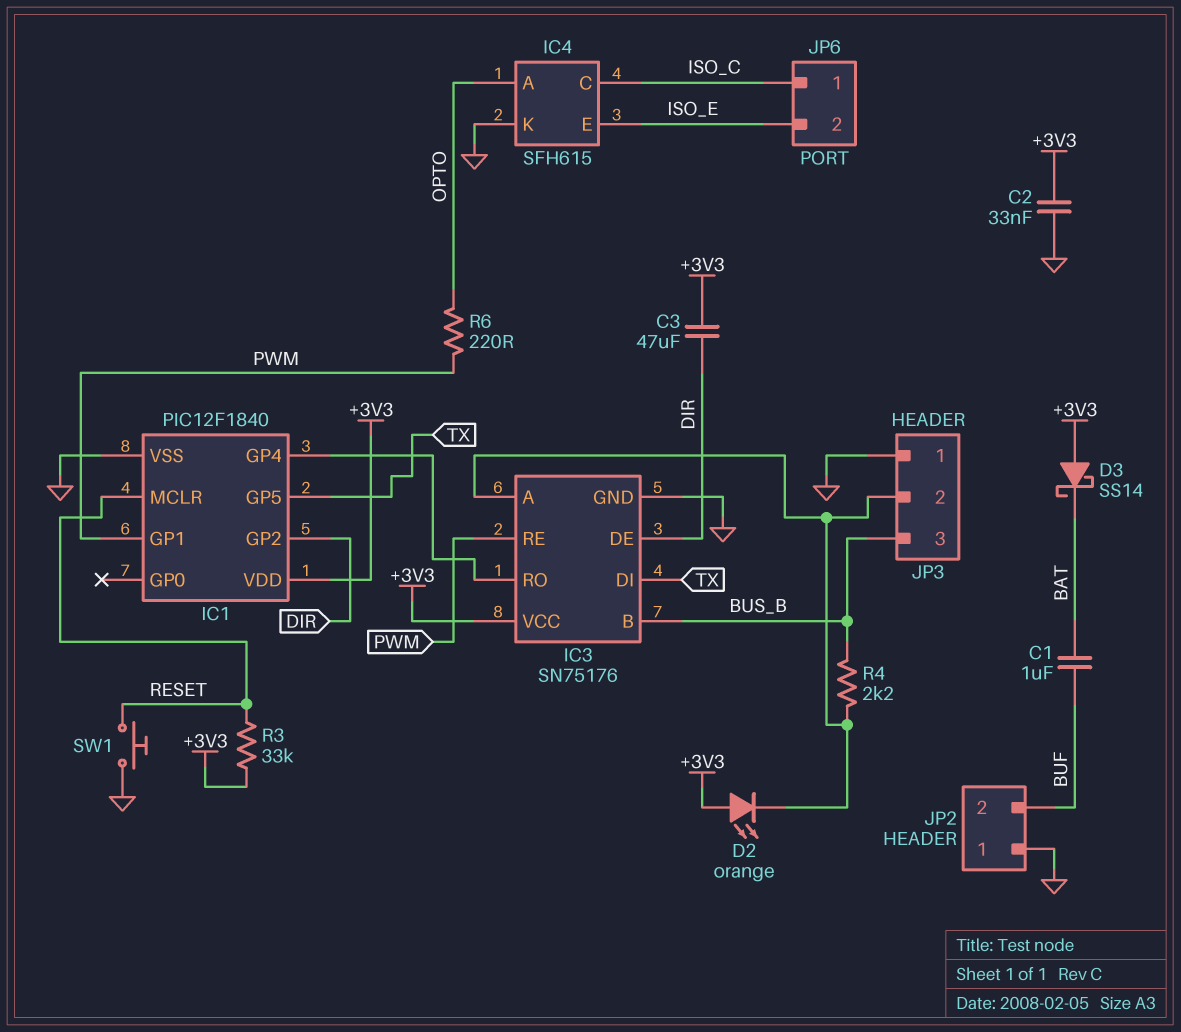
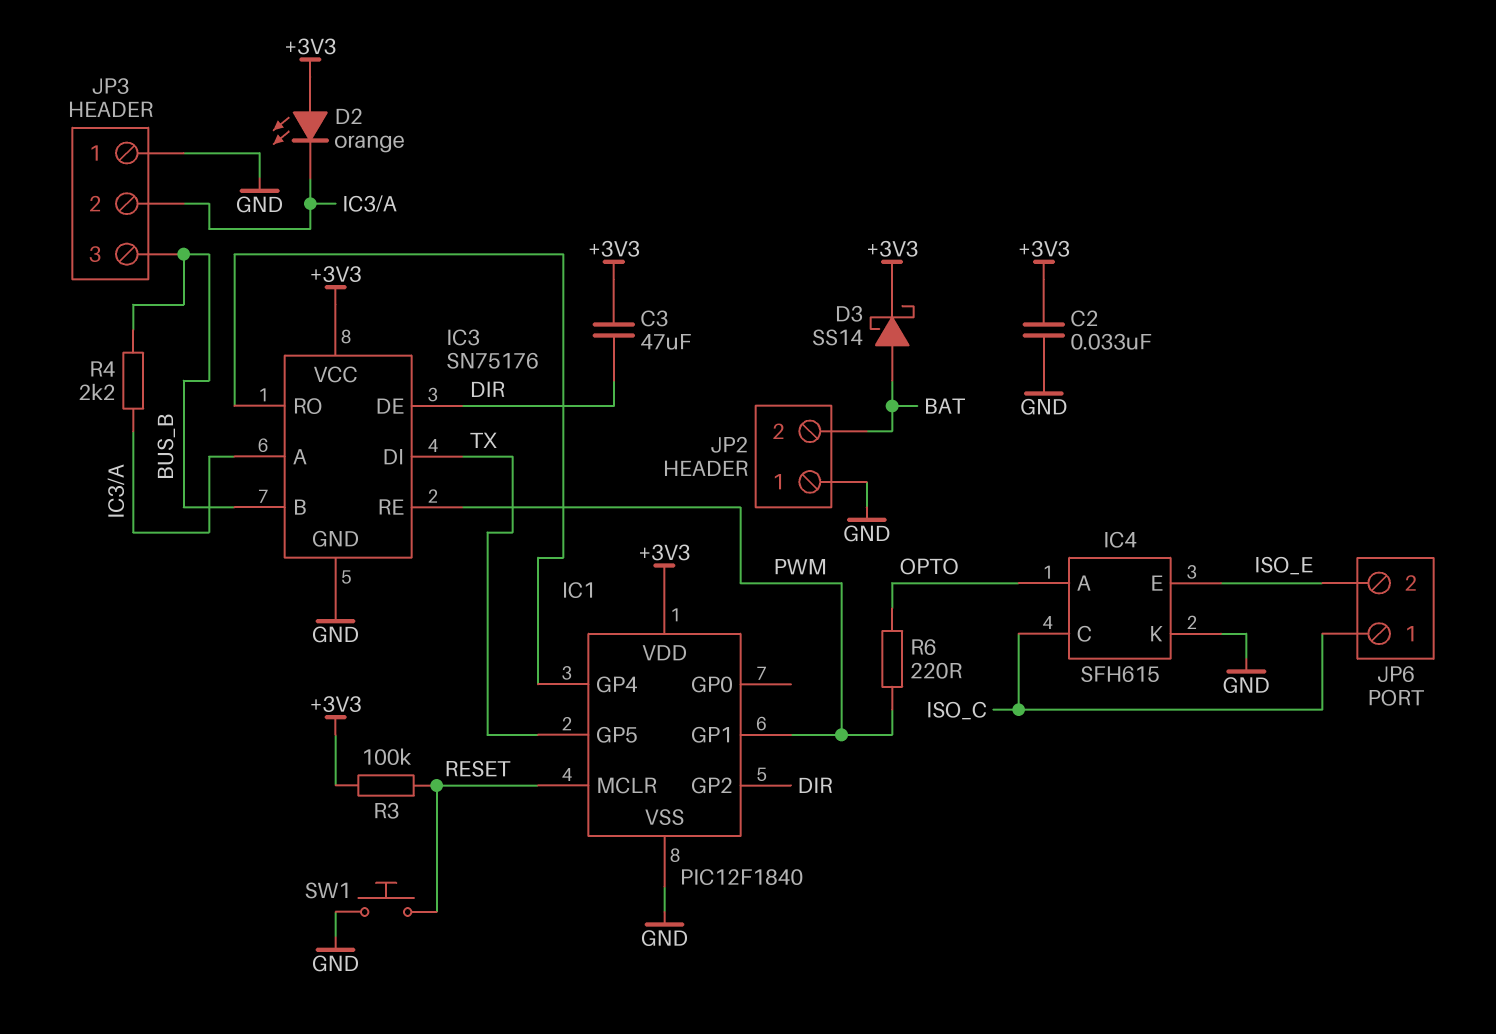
C1: 1uF (BAT, BUF) -> none
D3: schottky SS14 (A +3V3, K BAT) -> schottky SS14 (A BAT, K +3V3)
JP2 pin 2: BUF -> BAT
R3: 33k (+3V3, RESET) -> 100k (+3V3, RESET)

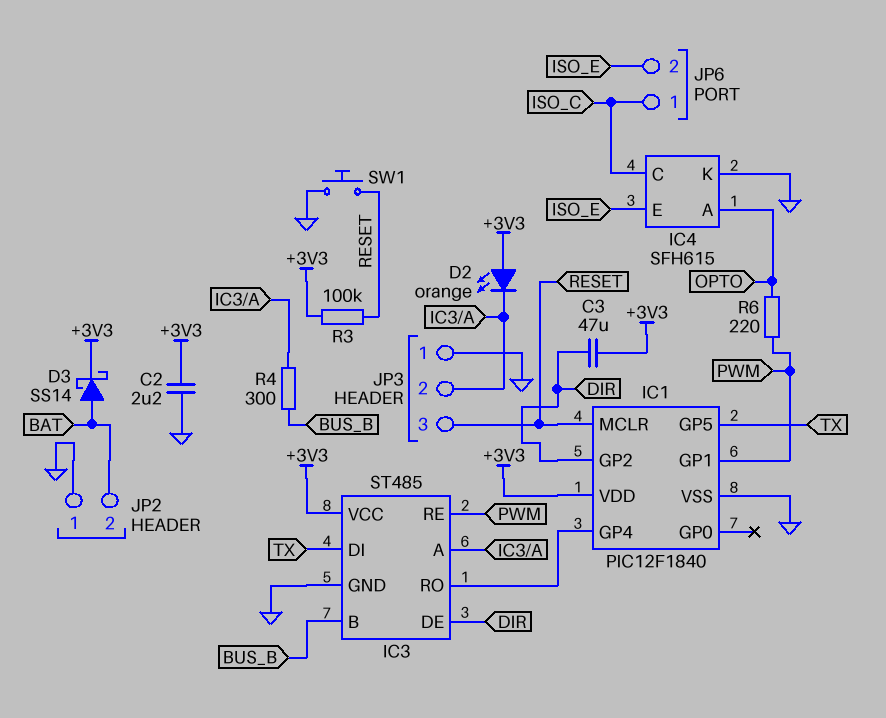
C2: 33nF (+3V3, GND) -> 2.2uF (+3V3, GND)
IC3: SN75176 -> ST485
JP3 pin 3: BUS_B -> RESET
R4: 2.2k (BUS_B, IC3/A) -> 300 (BUS_B, IC3/A)

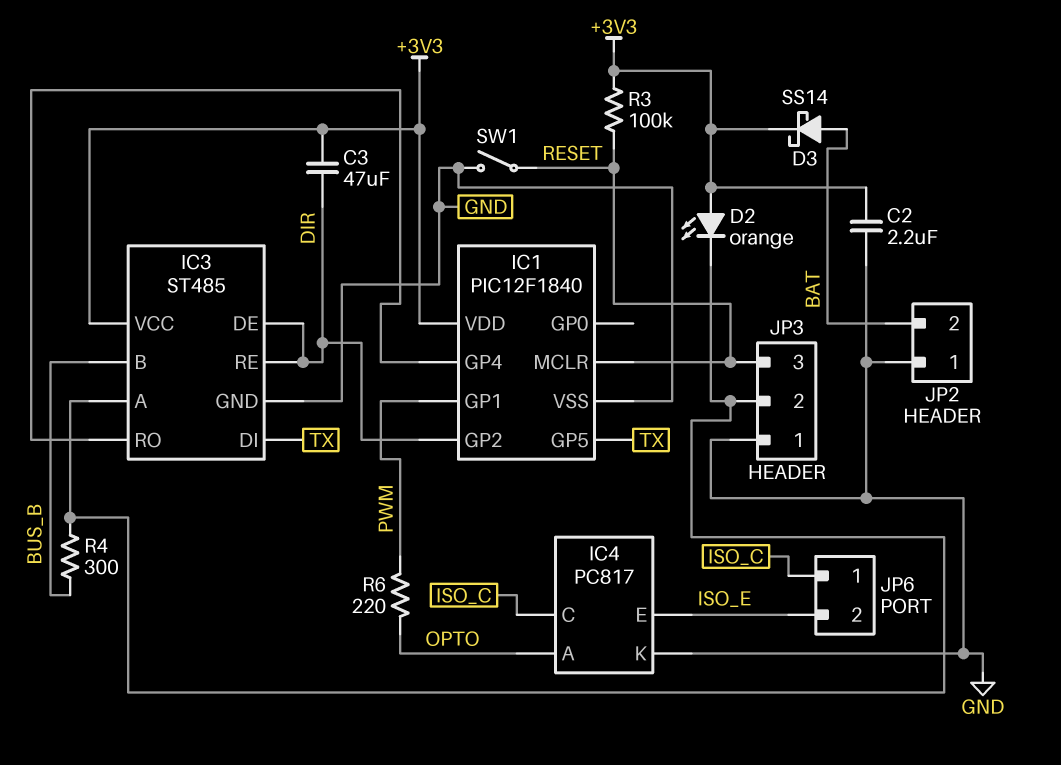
IC3 pin RE: PWM -> DIR
IC4: SFH615 -> PC817
SW1: button (GND, RESET) -> switch (GND, RESET)

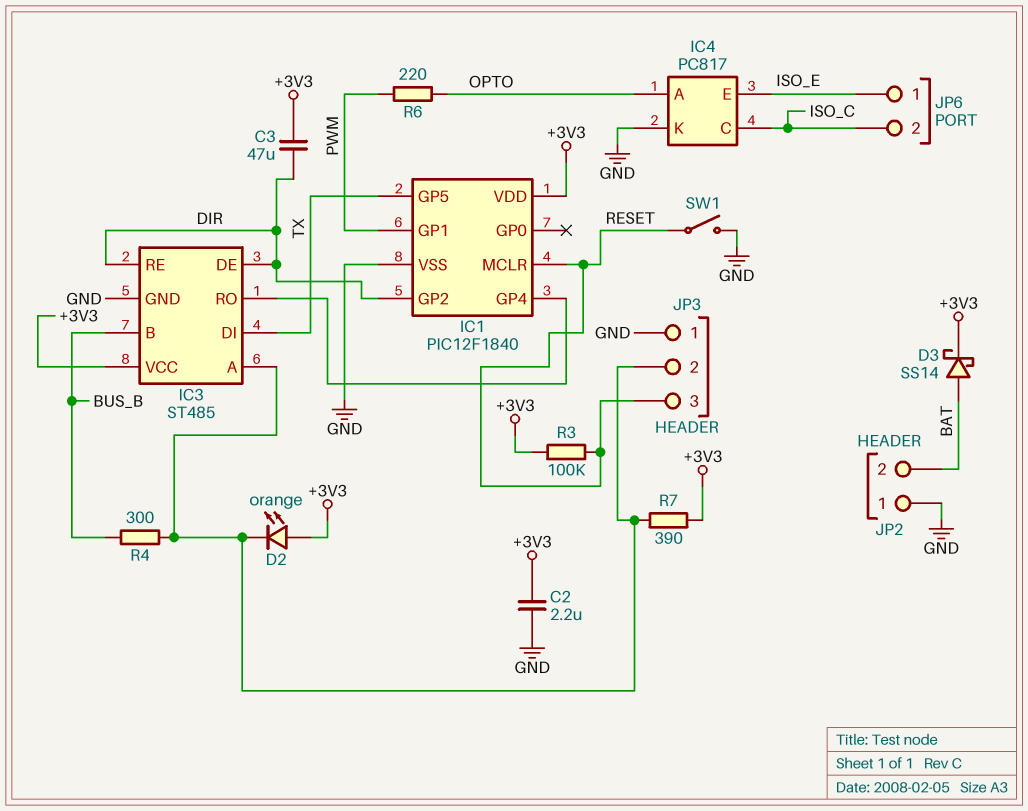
JP6 pin 1: ISO_C -> ISO_E
JP6 pin 2: ISO_E -> ISO_C
R7: none -> 390 (+3V3, IC3/A)

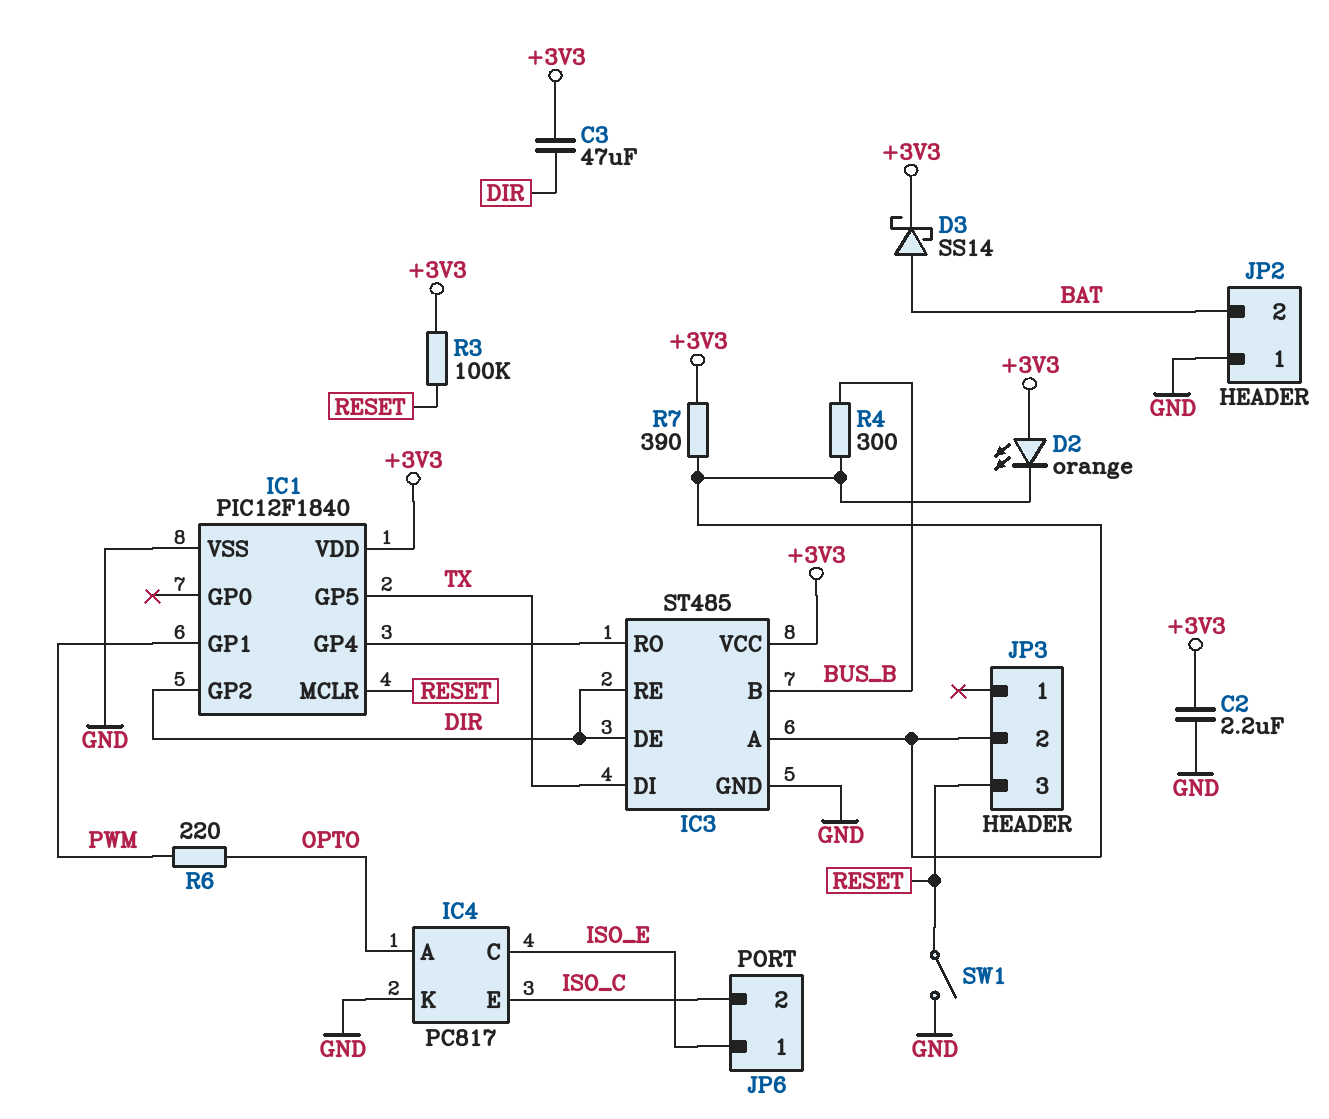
IC4 pin C: ISO_C -> ISO_E
IC4 pin E: ISO_E -> ISO_C
JP3 pin 1: GND -> none

